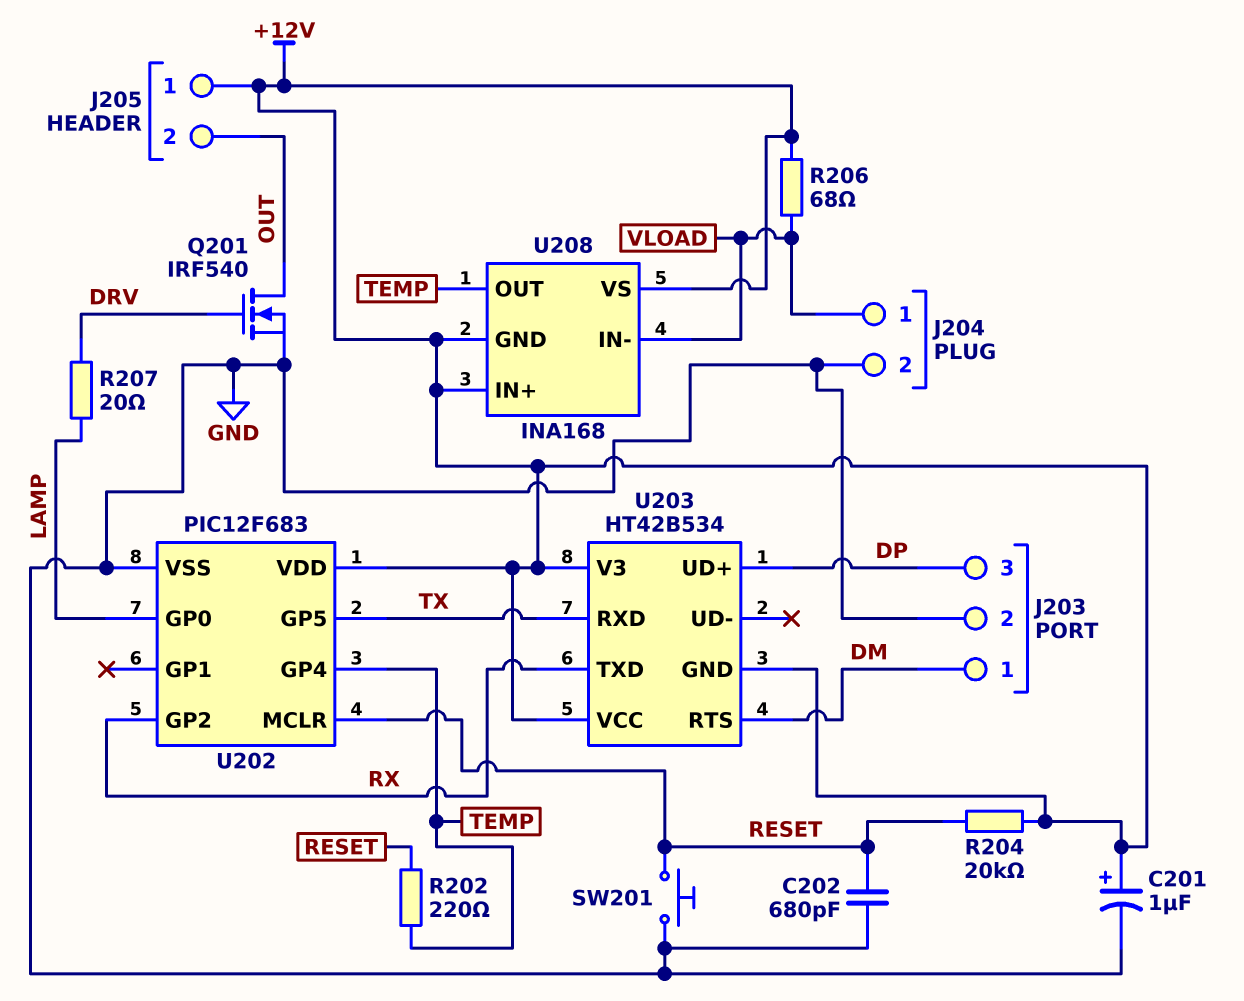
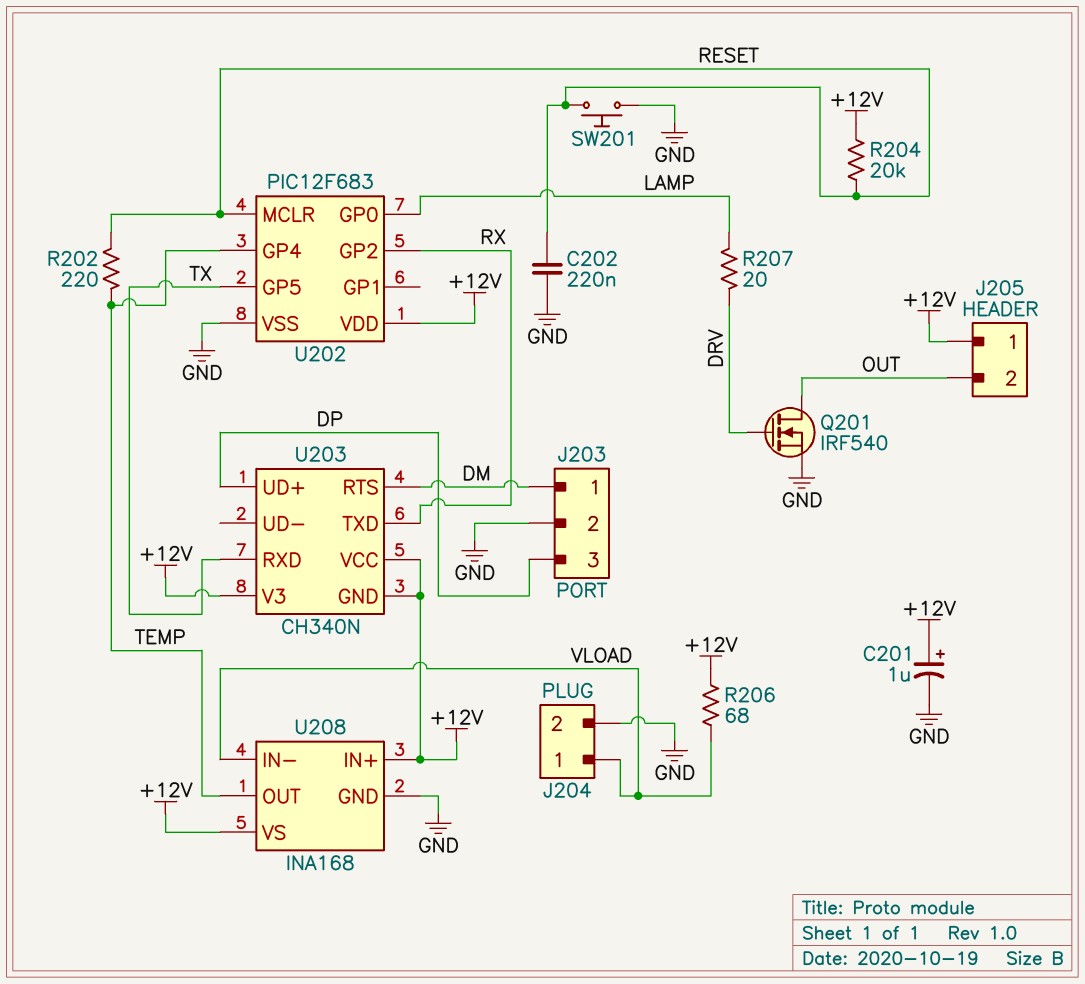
C202: 680pF (GND, RESET) -> 220nF (GND, RESET)
U203: HT42B534 -> CH340N
U208 pin GND: +12V -> GND

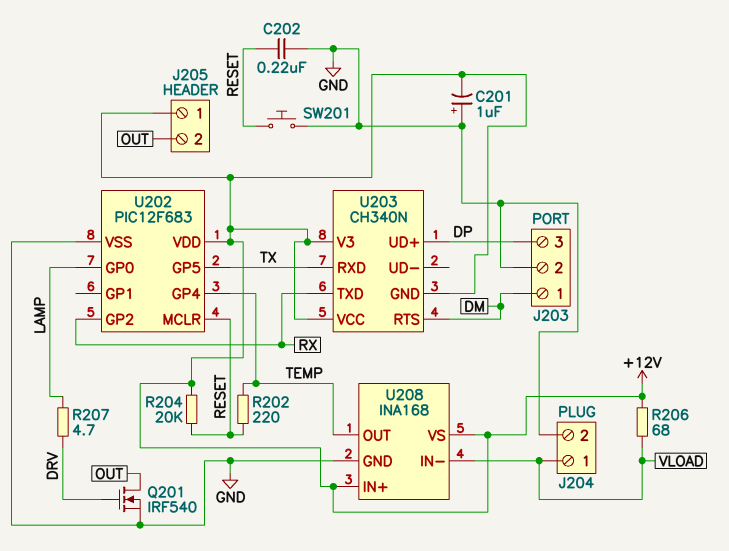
C201: 1uF (plus +12V, minus GND) -> 1uF (plus GND, minus +12V)
R207: 20 (DRV, LAMP) -> 4.7 (DRV, LAMP)

